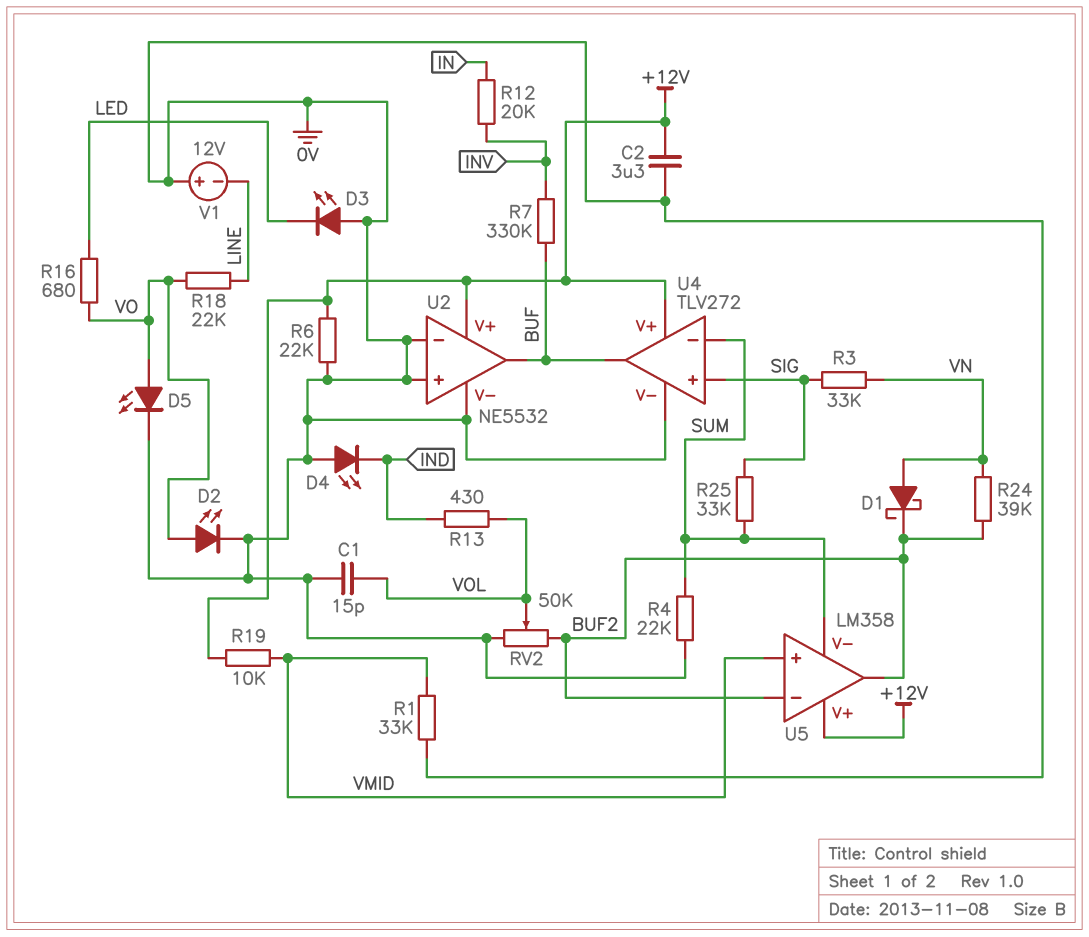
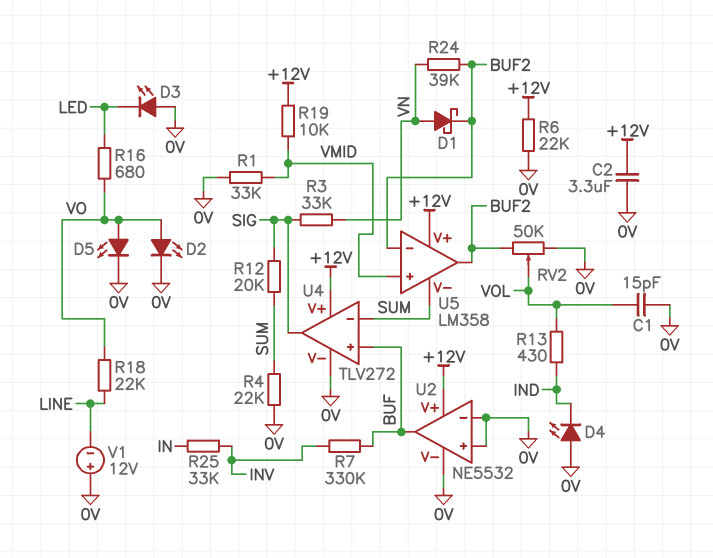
R12: 20k (IN, INV) -> 20k (SIG, SUM)
R25: 33k (SIG, SUM) -> 33k (IN, INV)
U4 pin in+: SIG -> BUF
U4 pin out: BUF -> SIG

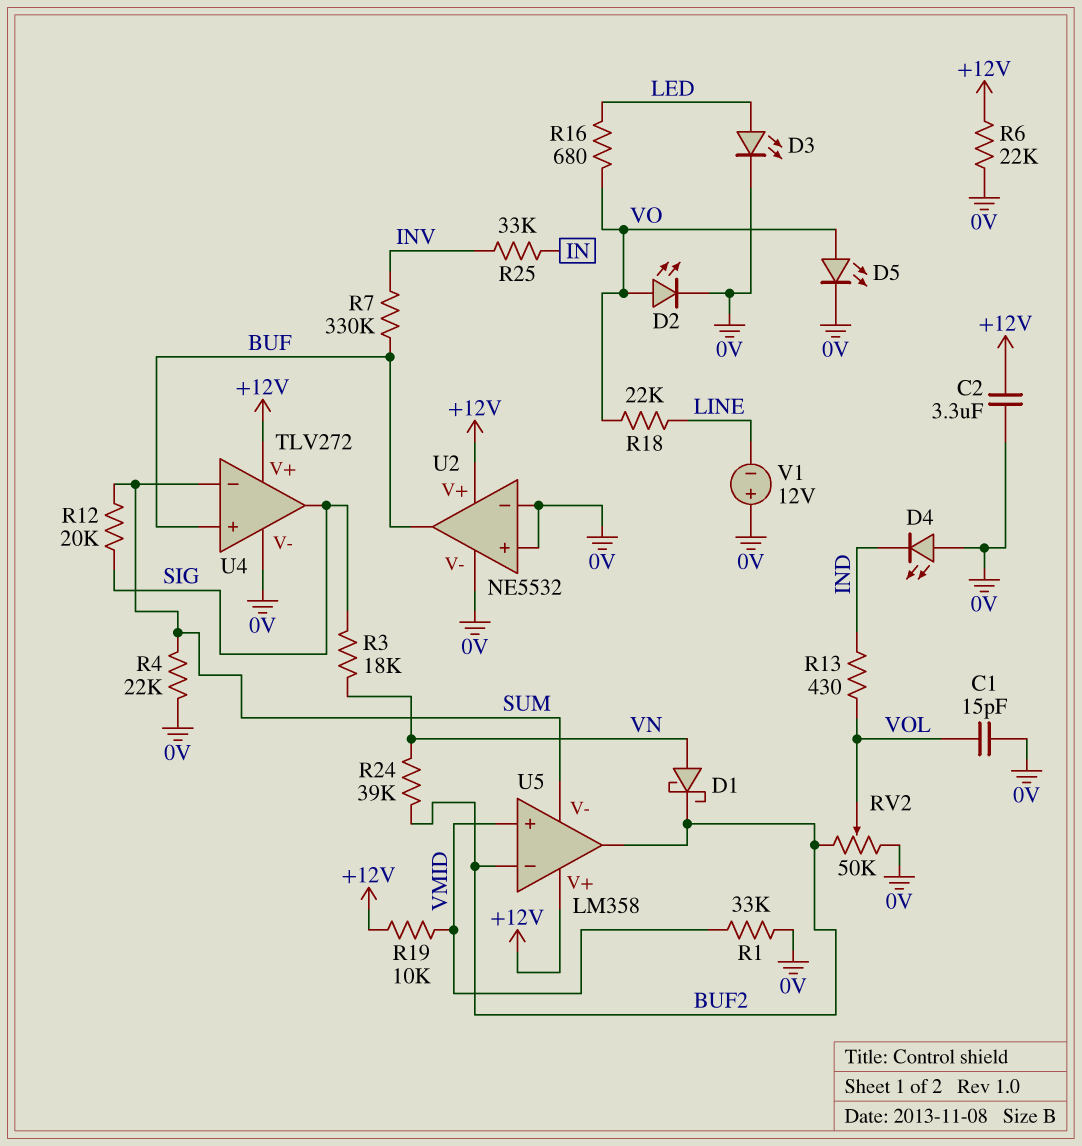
D3: LED (A 0V, K LED) -> LED (A LED, K 0V)
R3: 33k (SIG, VN) -> 18k (SIG, VN)

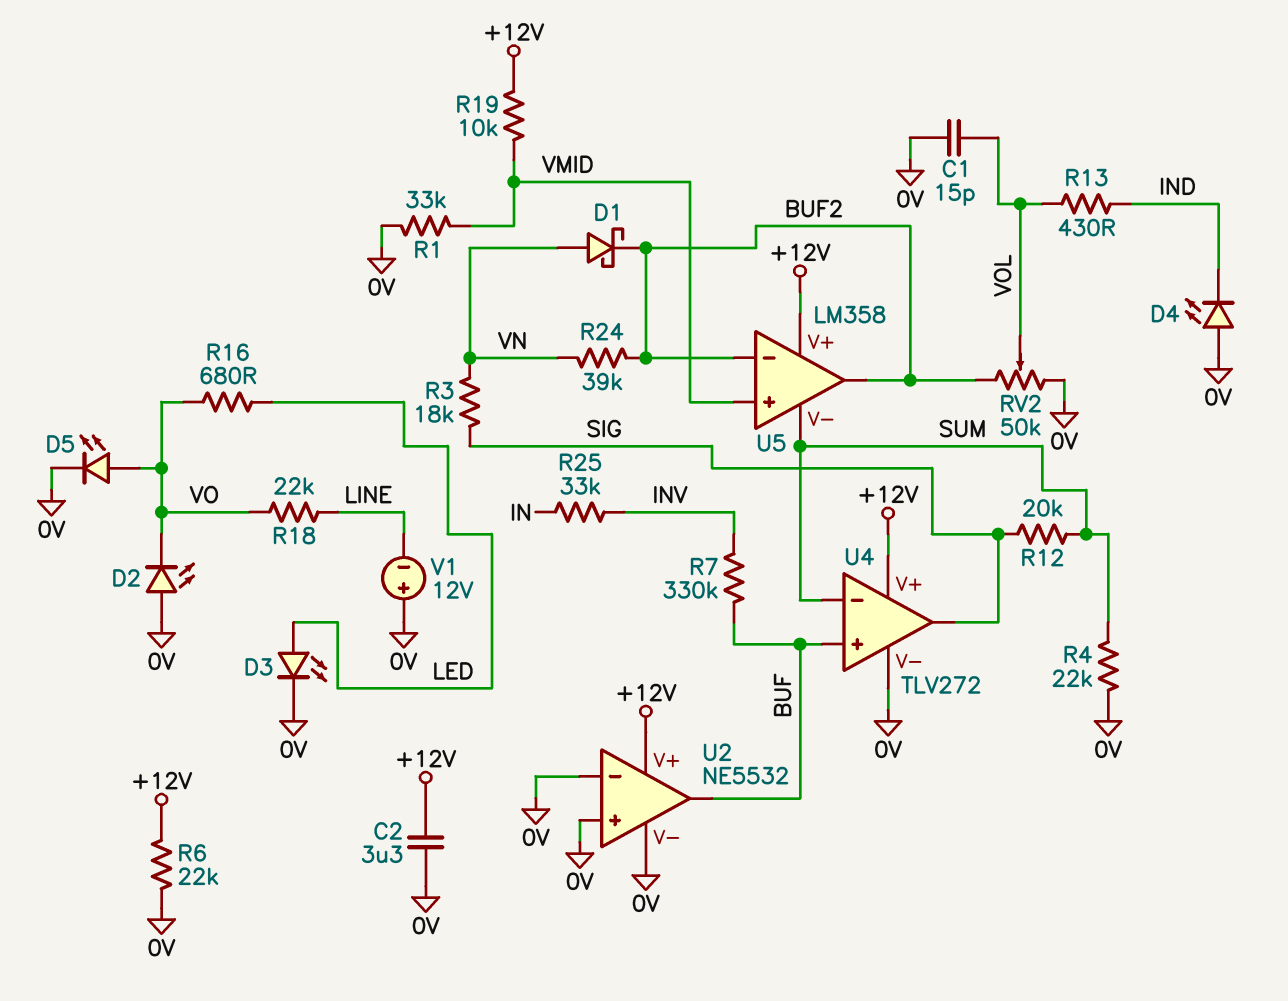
D2: LED (A VO, K 0V) -> LED (A 0V, K VO)

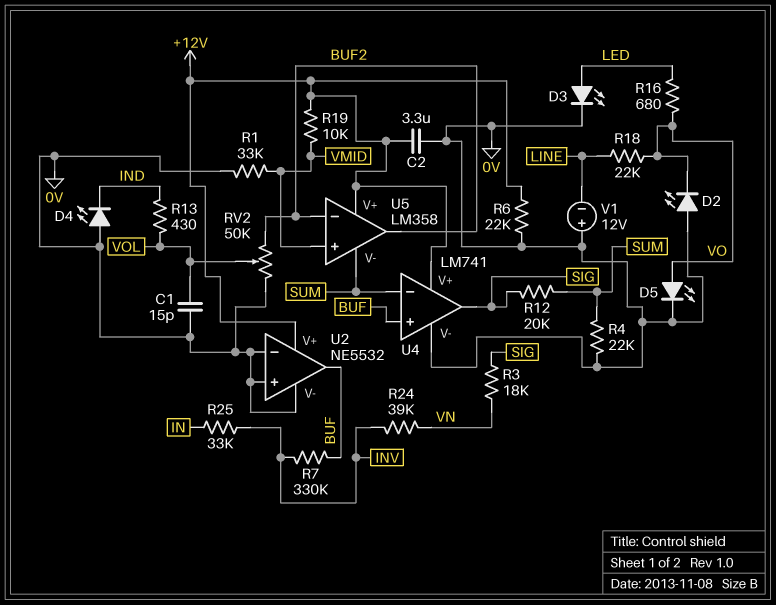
D1: schottky (A VN, K BUF2) -> none
R24: 39k (BUF2, VN) -> 39k (INV, VN)
U4: TLV272 -> LM741

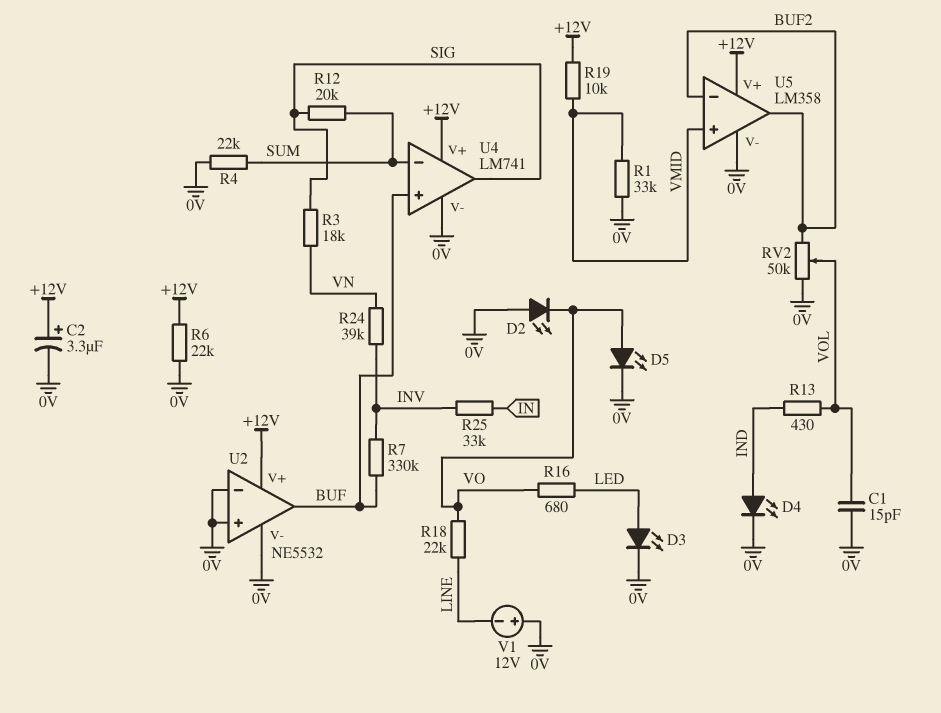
C2: 3.3uF (+12V, 0V) -> 3.3uF (plus +12V, minus 0V)
D4: LED (A 0V, K IND) -> LED (A IND, K 0V)
U5 pin V-: SUM -> 0V

